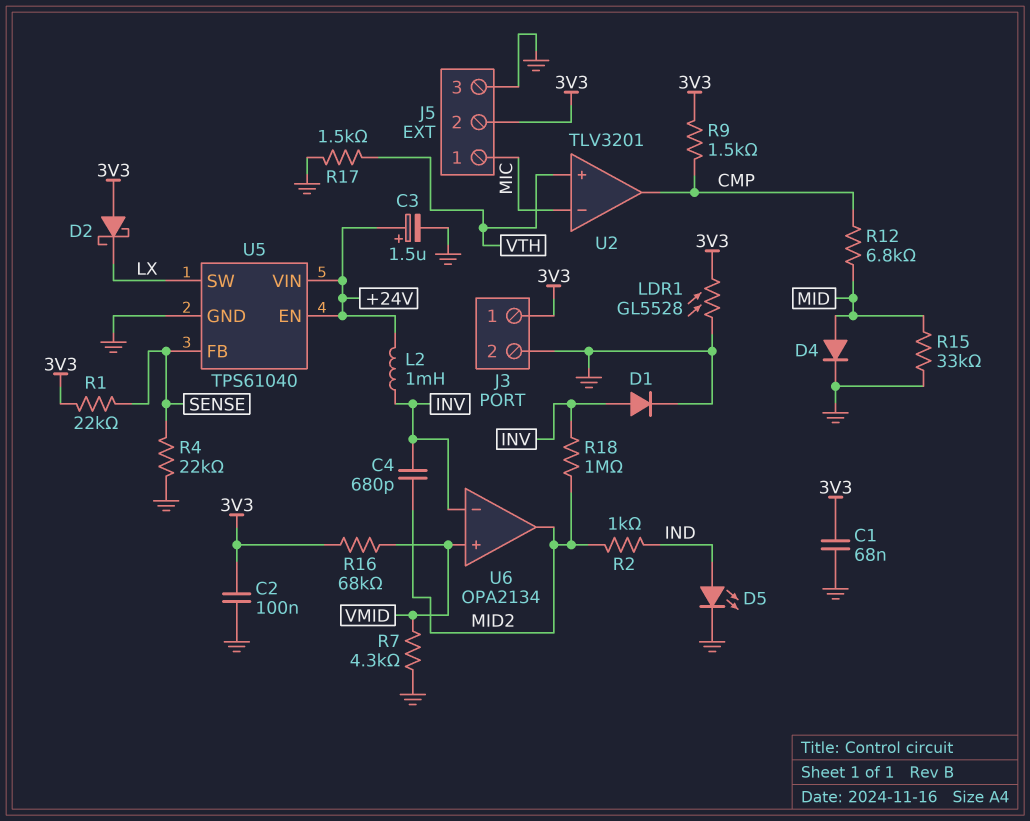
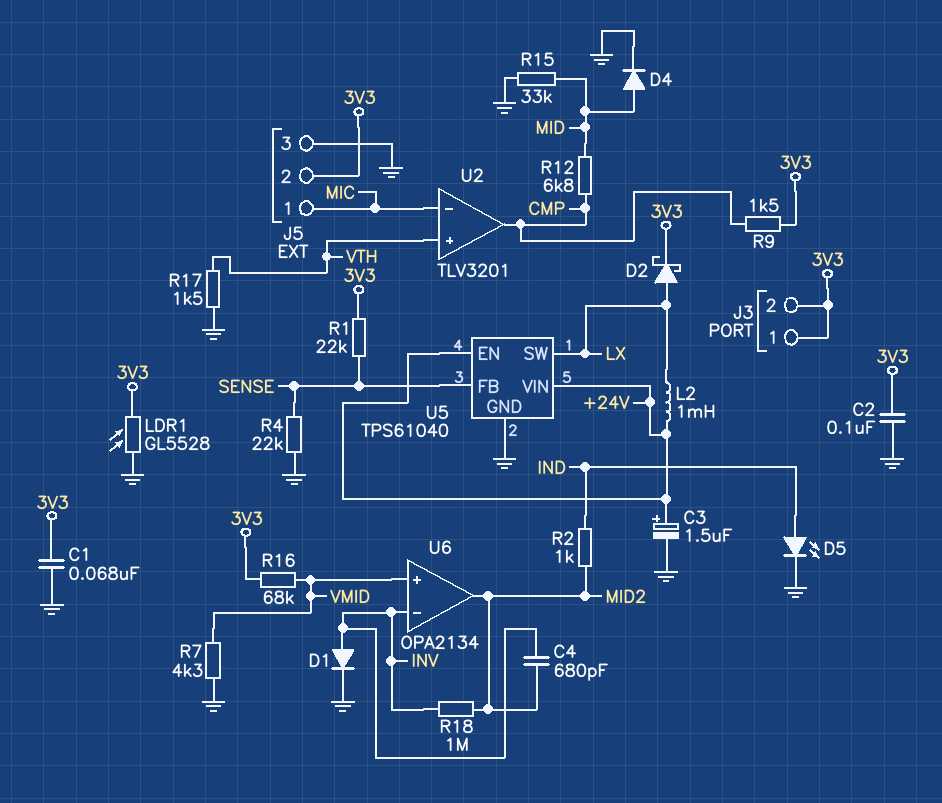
D2: schottky (A 3V3, K LX) -> schottky (A LX, K 3V3)
J3 pin 2: GND -> 3V3
L2: 1mH (+24V, INV) -> 1mH (+24V, LX)

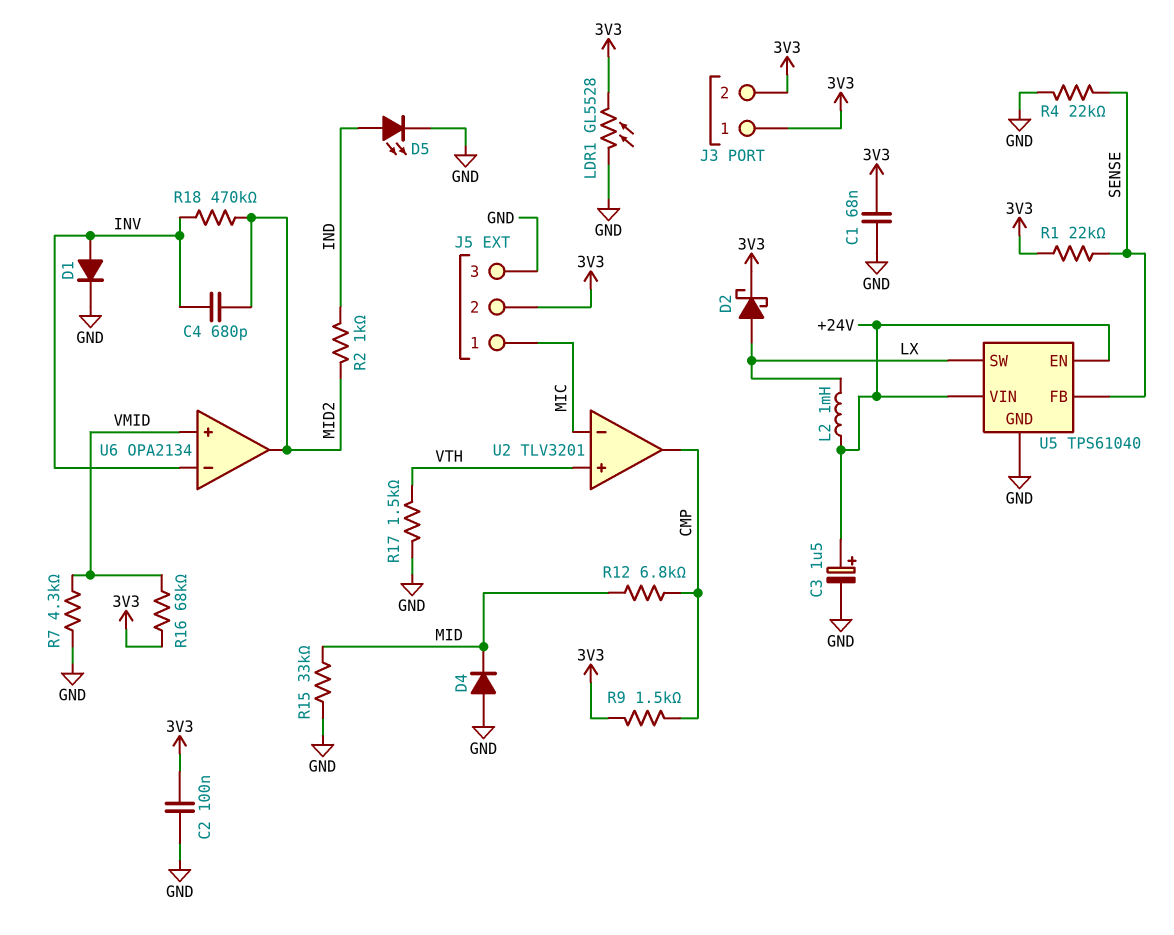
D4: diode (A MID, K GND) -> diode (A GND, K MID)
R18: 1M (INV, MID2) -> 470k (INV, MID2)

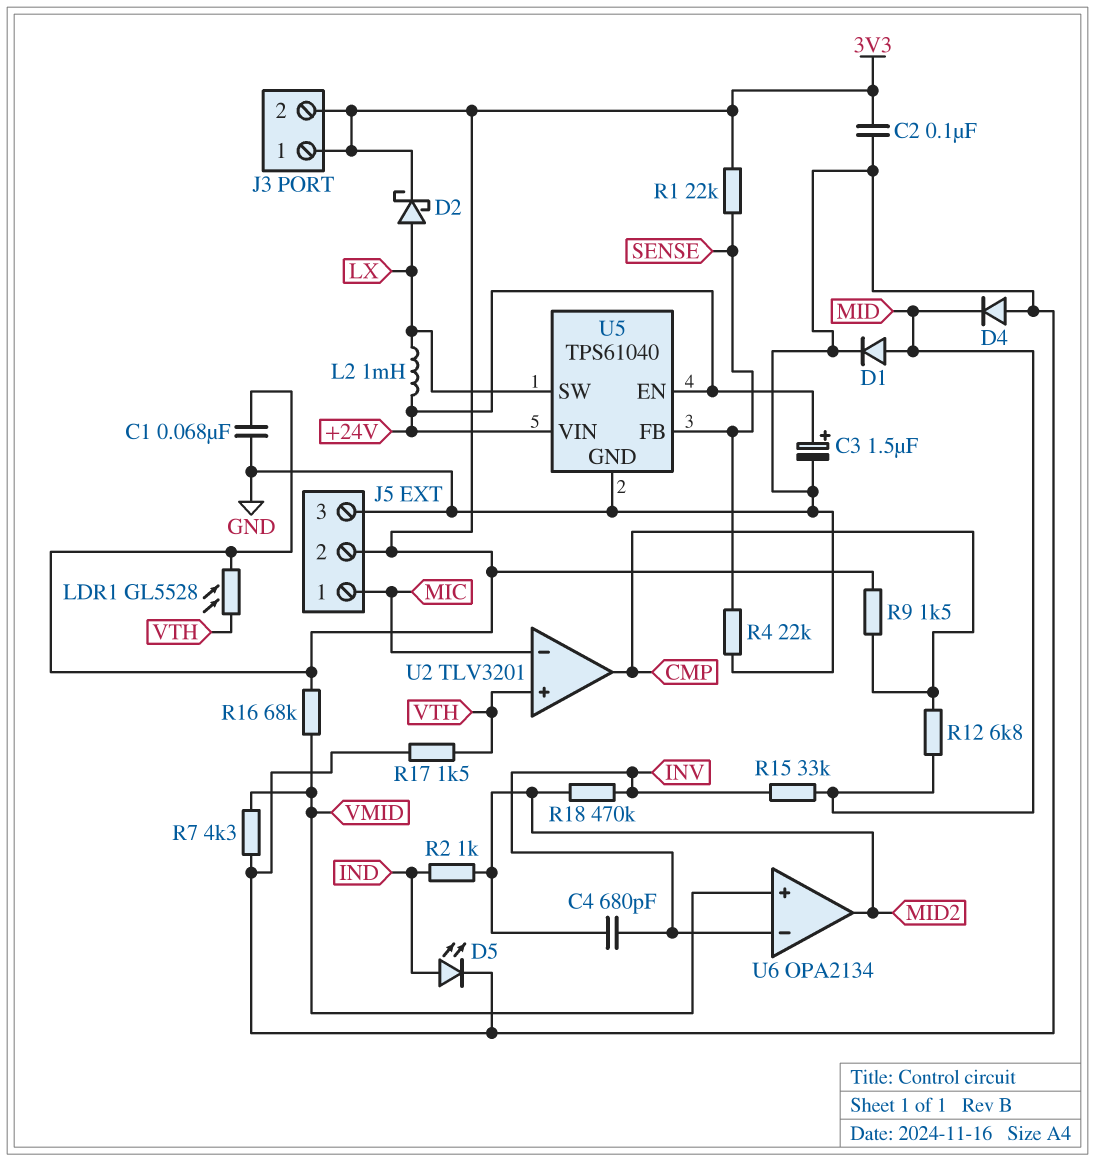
D1: diode (A INV, K GND) -> diode (A MID, K GND)
LDR1: GL5528 (3V3, GND) -> GL5528 (3V3, VTH)
R15: 33k (GND, MID) -> 33k (INV, MID)

